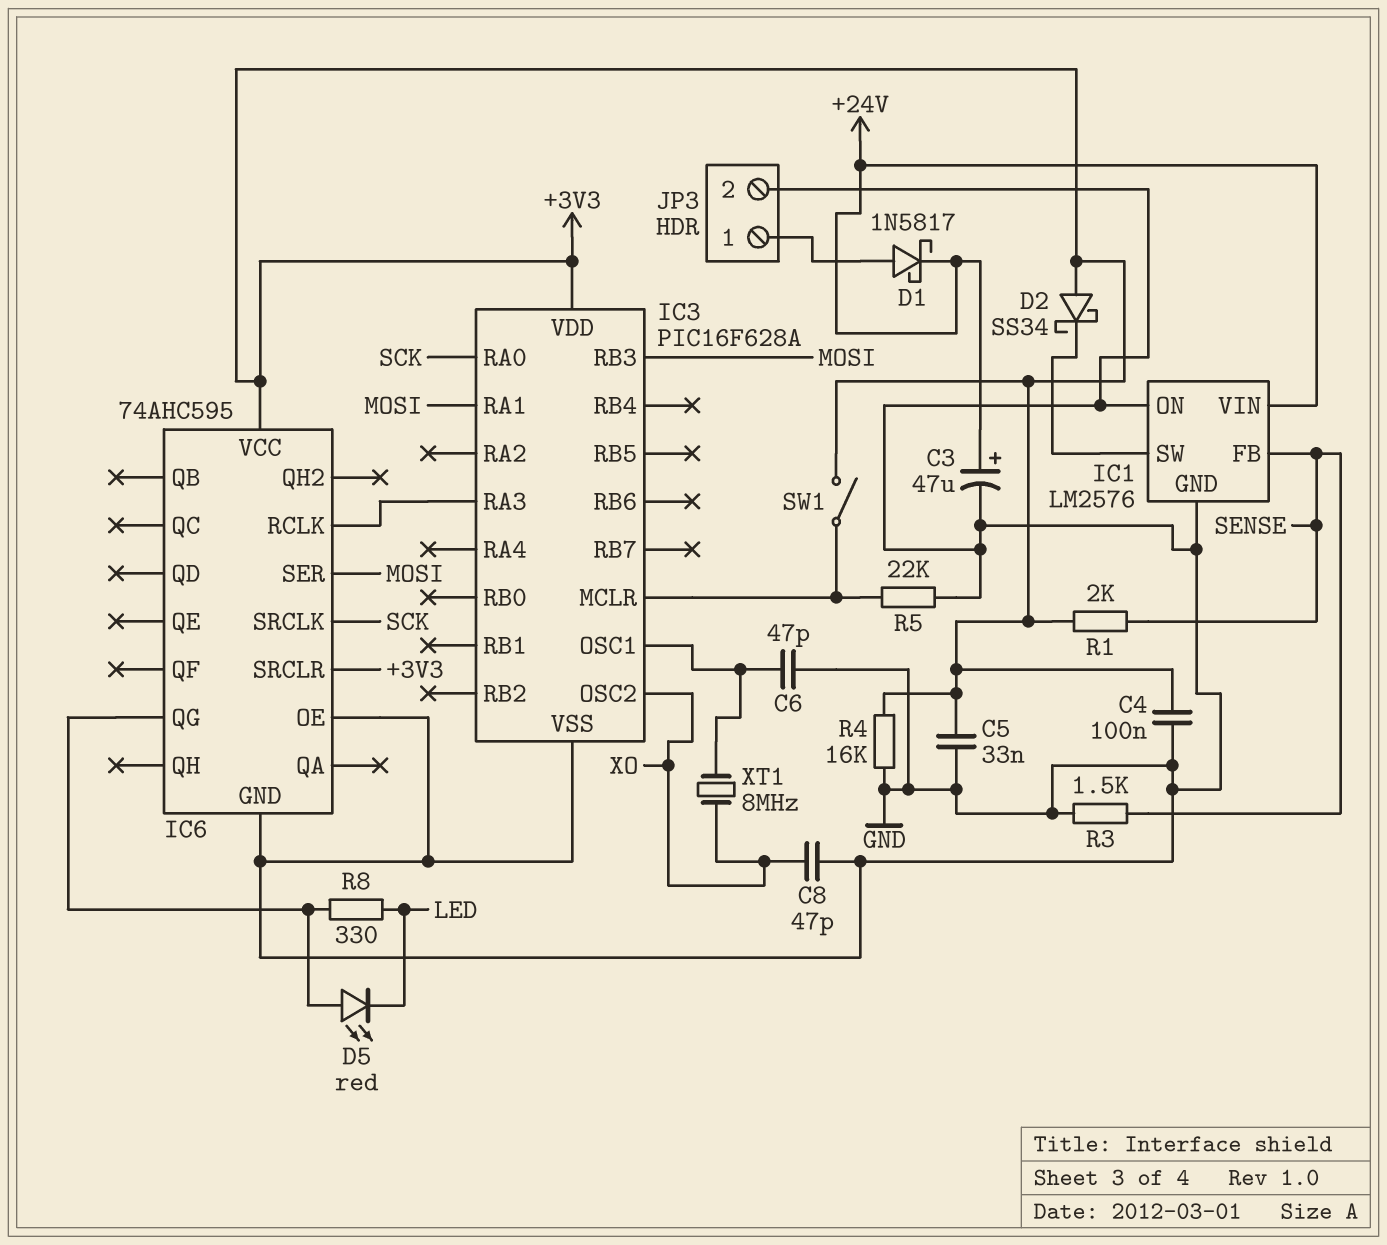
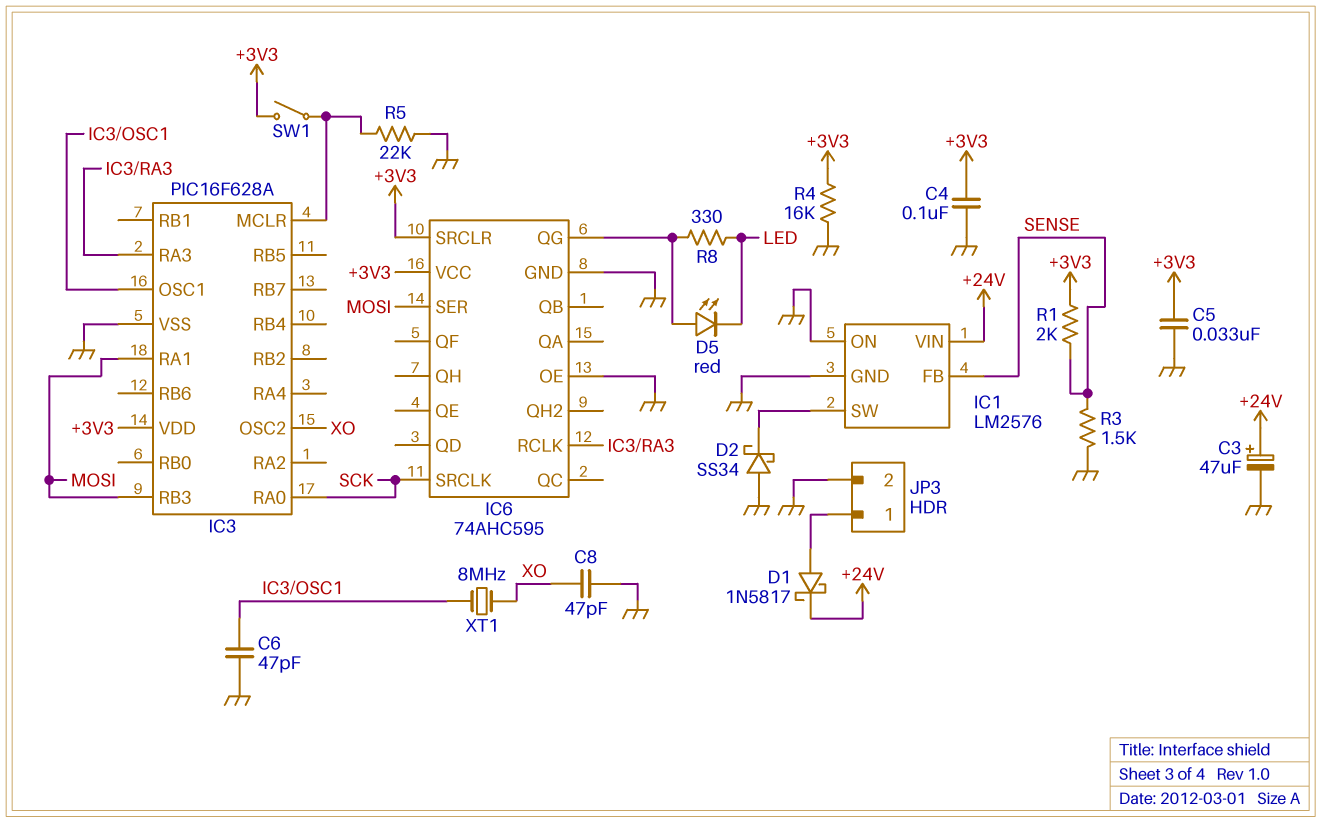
D2: schottky SS34 (A +3V3, K IC1/SW) -> schottky SS34 (A GND, K IC1/SW)

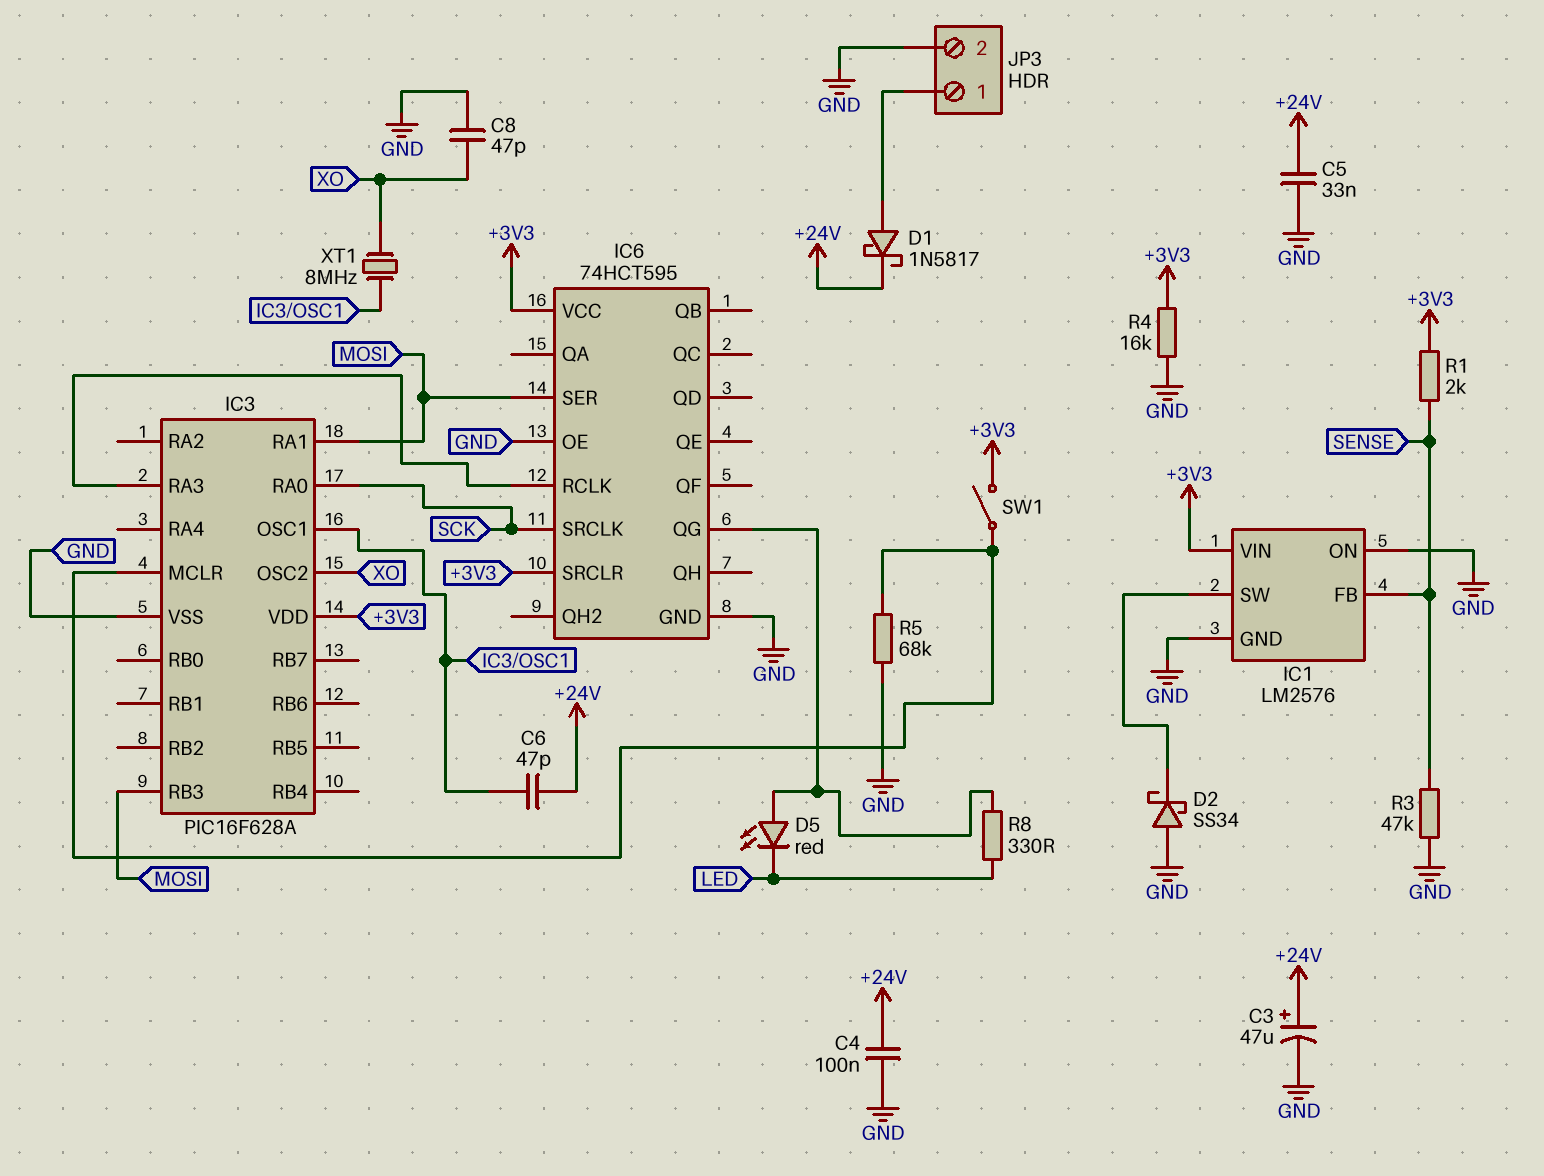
C4: 100nF (+3V3, GND) -> 100nF (+24V, GND)
C5: 33nF (+3V3, GND) -> 33nF (+24V, GND)
C6: 47pF (GND, IC3/OSC1) -> 47pF (+24V, IC3/OSC1)
IC1 pin VIN: +24V -> +3V3
IC6: 74AHC595 -> 74HCT595
R3: 1.5k (GND, SENSE) -> 47k (GND, SENSE)
R5: 22k (GND, IC3/MCLR) -> 68k (GND, IC3/MCLR)

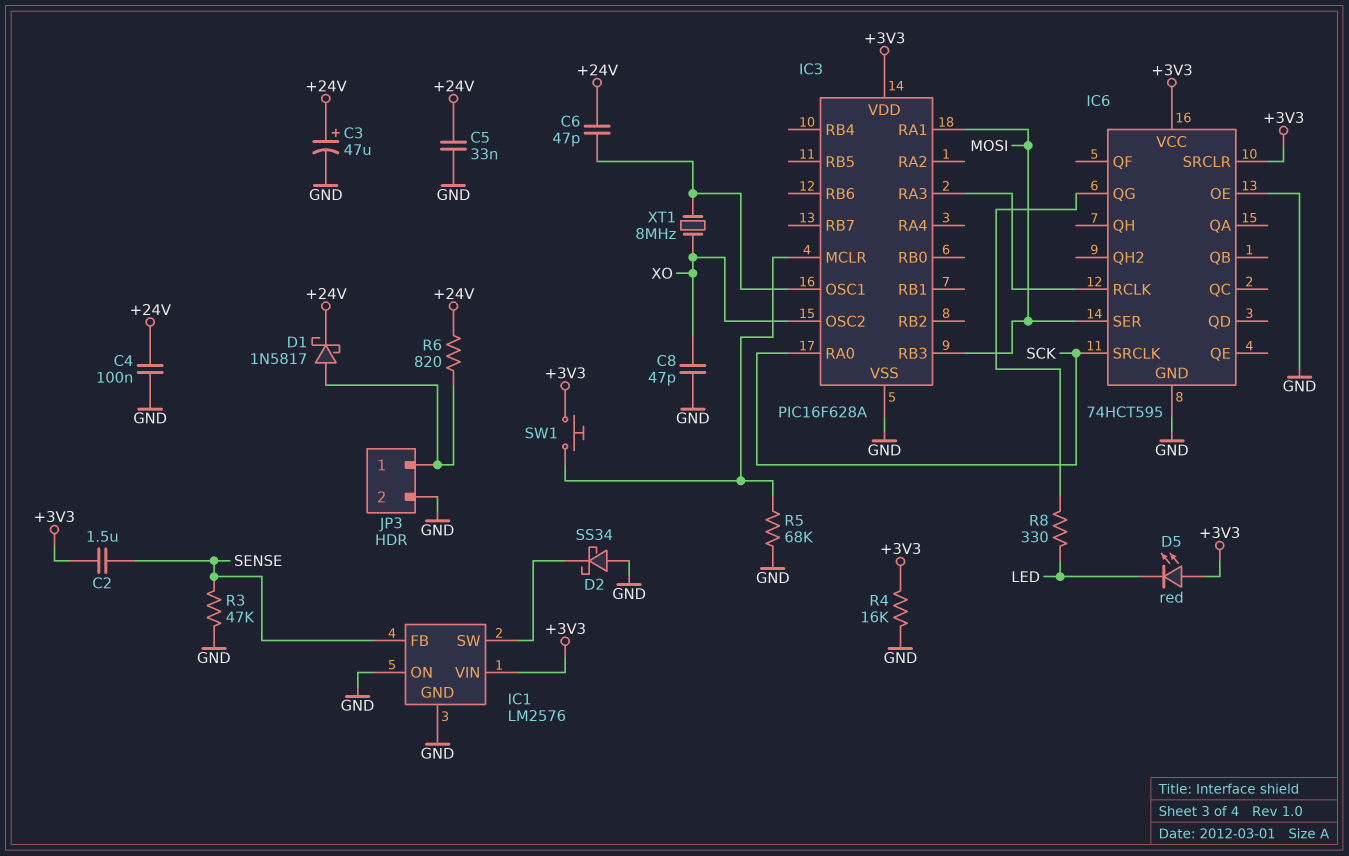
C2: none -> 1.5uF (+3V3, SENSE)
D5: LED red (A IC6/QG, K LED) -> LED red (A +3V3, K LED)
R1: 2k (+3V3, SENSE) -> none
R6: none -> 820 (+24V, JP3/1)
SW1: switch (+3V3, IC3/MCLR) -> button (+3V3, IC3/MCLR)

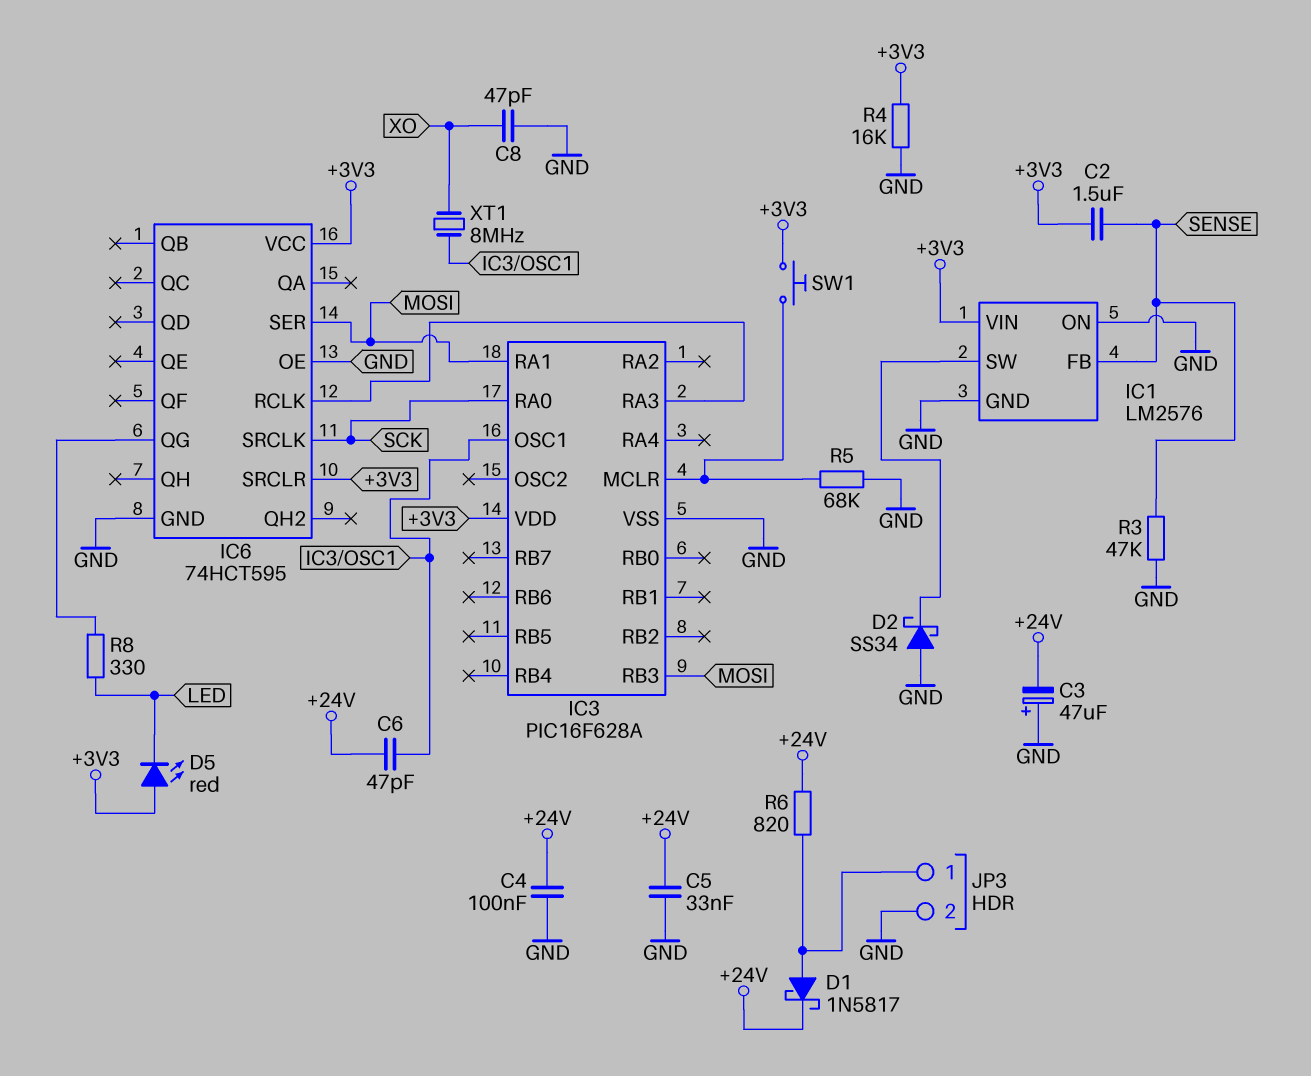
C3: 47uF (plus +24V, minus GND) -> 47uF (plus GND, minus +24V)
IC3 pin OSC2: XO -> none

